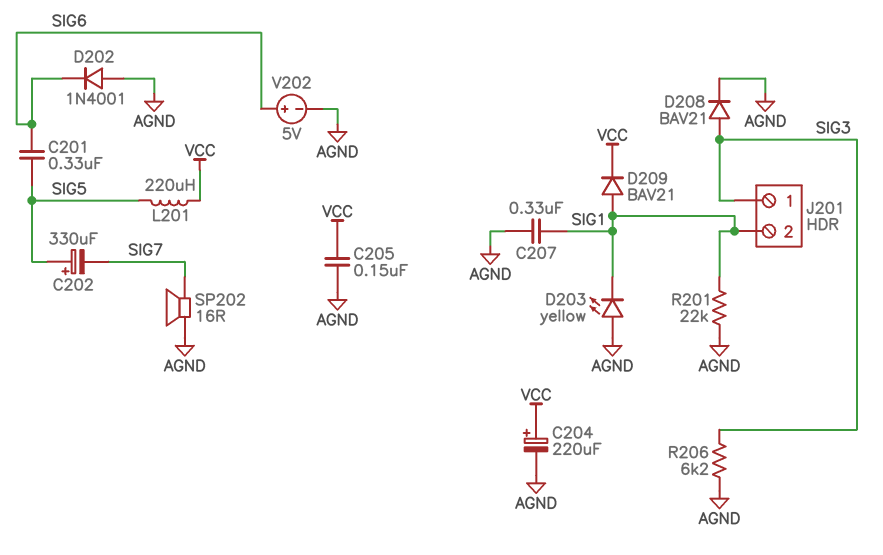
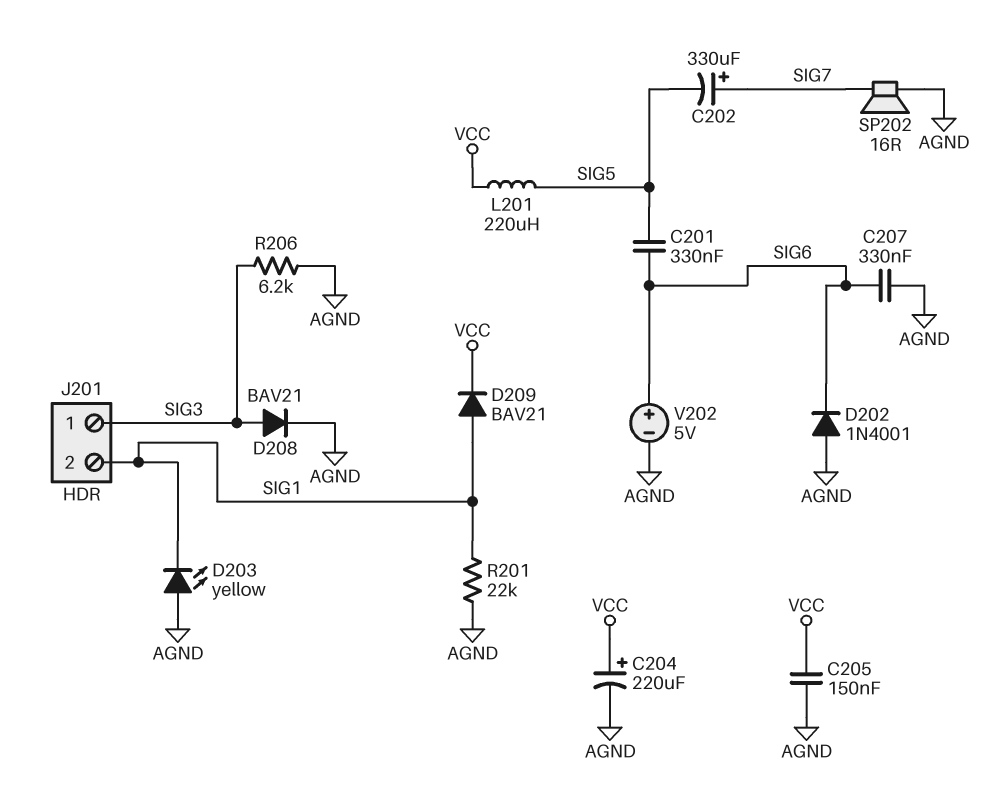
C202: 330uF (plus SIG5, minus SIG7) -> 330uF (plus SIG7, minus SIG5)
C207: 330nF (AGND, SIG1) -> 330nF (AGND, SIG6)

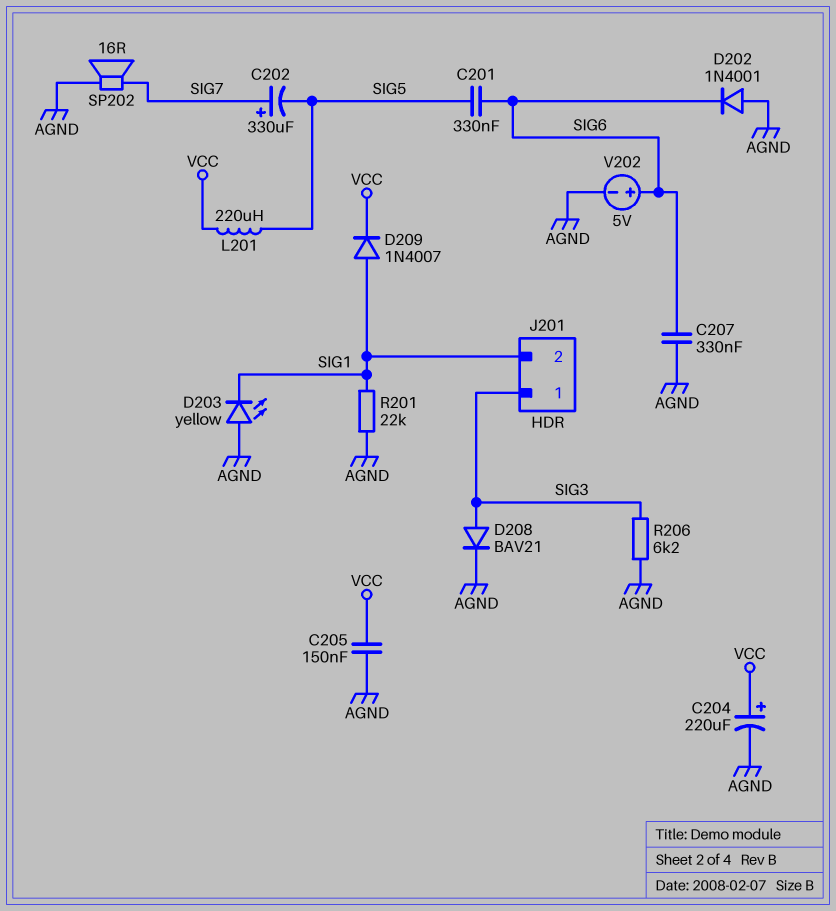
D209: diode BAV21 (A SIG1, K VCC) -> diode 1N4007 (A SIG1, K VCC)

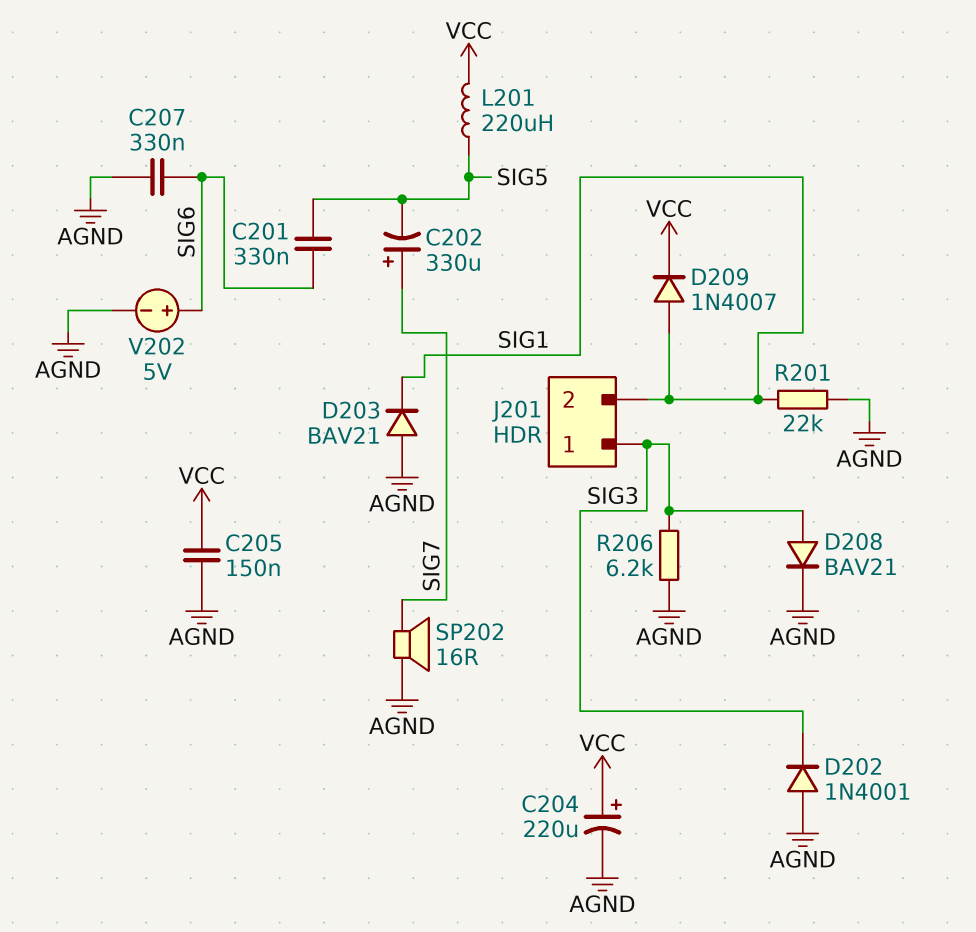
D202: diode 1N4001 (A AGND, K SIG6) -> diode 1N4001 (A AGND, K SIG3)
D203: LED yellow (A AGND, K SIG1) -> diode BAV21 (A AGND, K SIG1)

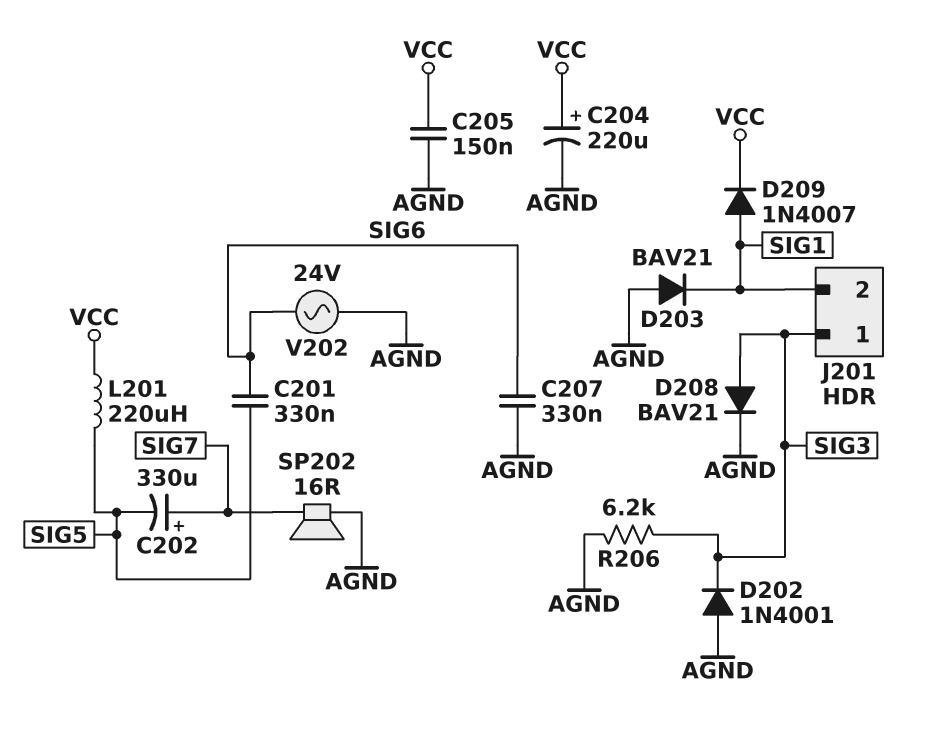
R201: 22k (AGND, SIG1) -> none
V202: 5V (plus SIG6, minus AGND) -> AC 24V (AGND, SIG6)

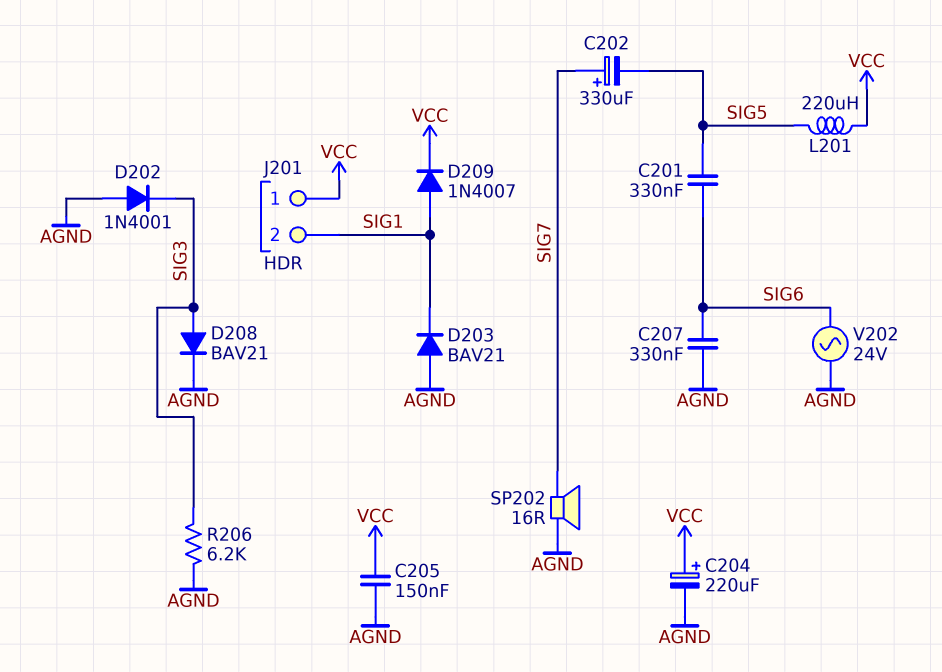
J201 pin 1: SIG3 -> VCC

